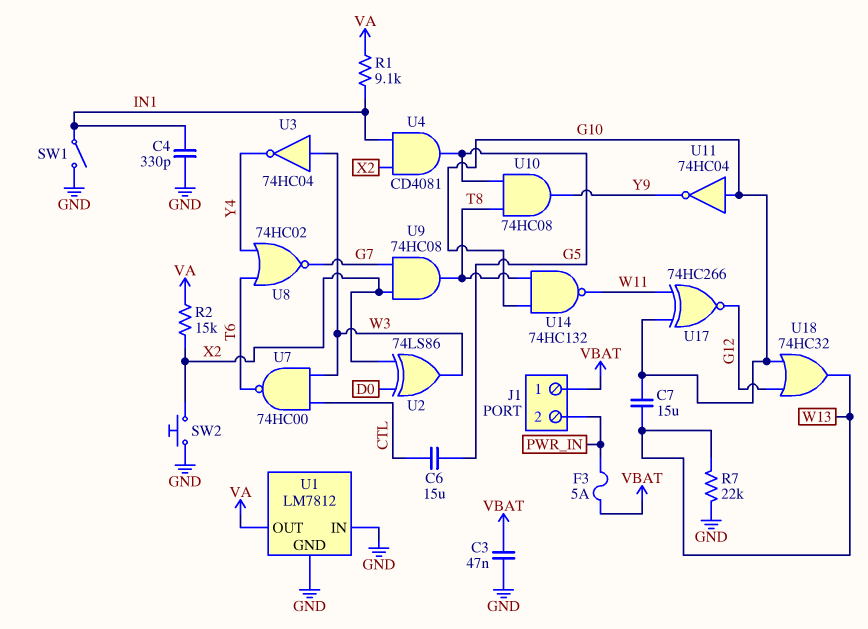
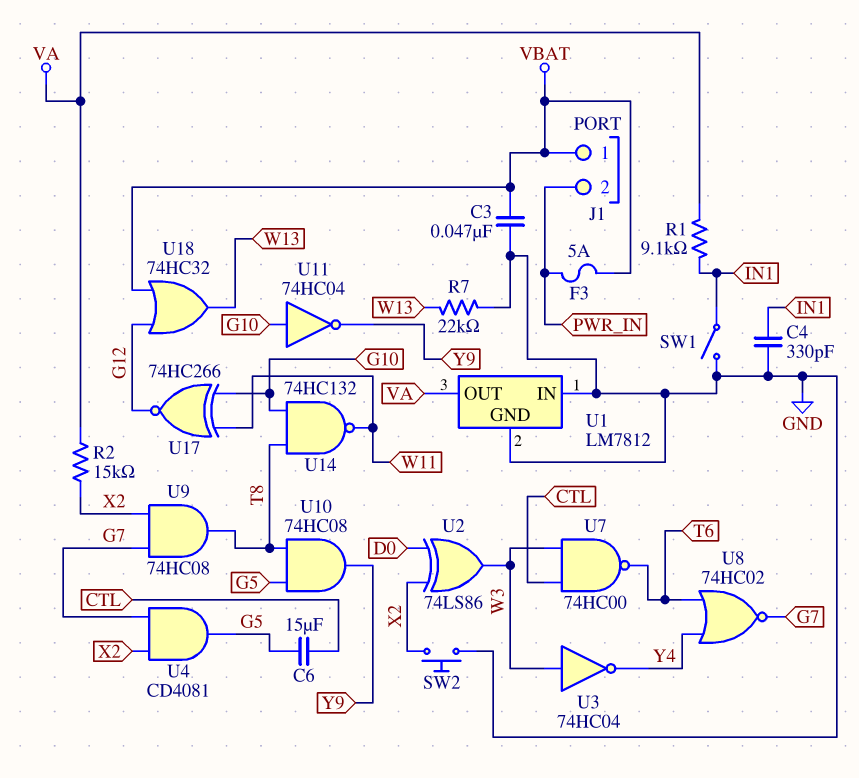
C7: 15uF (G10, W13) -> none
U4: AND CD4081 (in IN1, in X2, out G5) -> AND CD4081 (in G7, in X2, out G5)
U18: OR 74HC32 (in G10, in G12, out W13) -> OR 74HC32 (in G12, in VBAT, out W13)

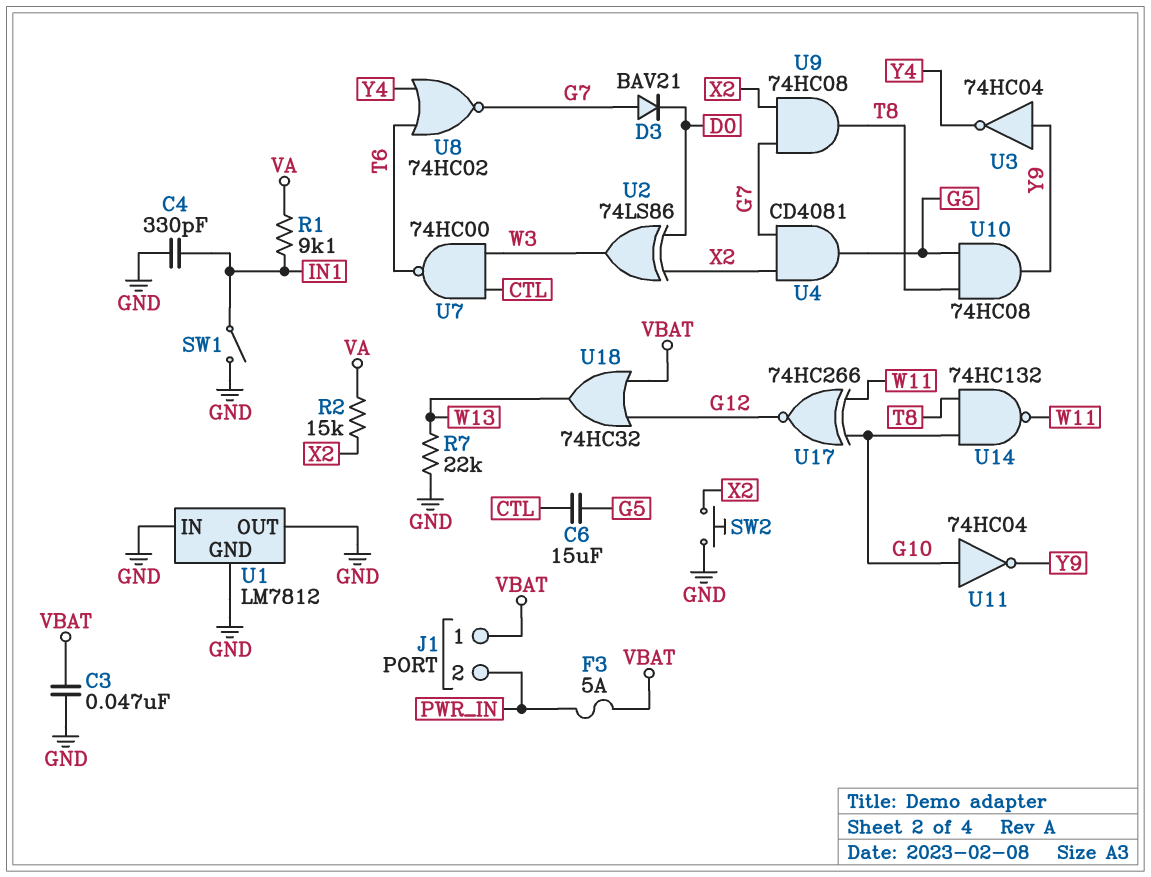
D3: none -> diode BAV21 (A G7, K D0)
U1 pin OUT: VA -> GND
U3: NOT 74HC04 (in W3, out Y4) -> NOT 74HC04 (in Y9, out Y4)

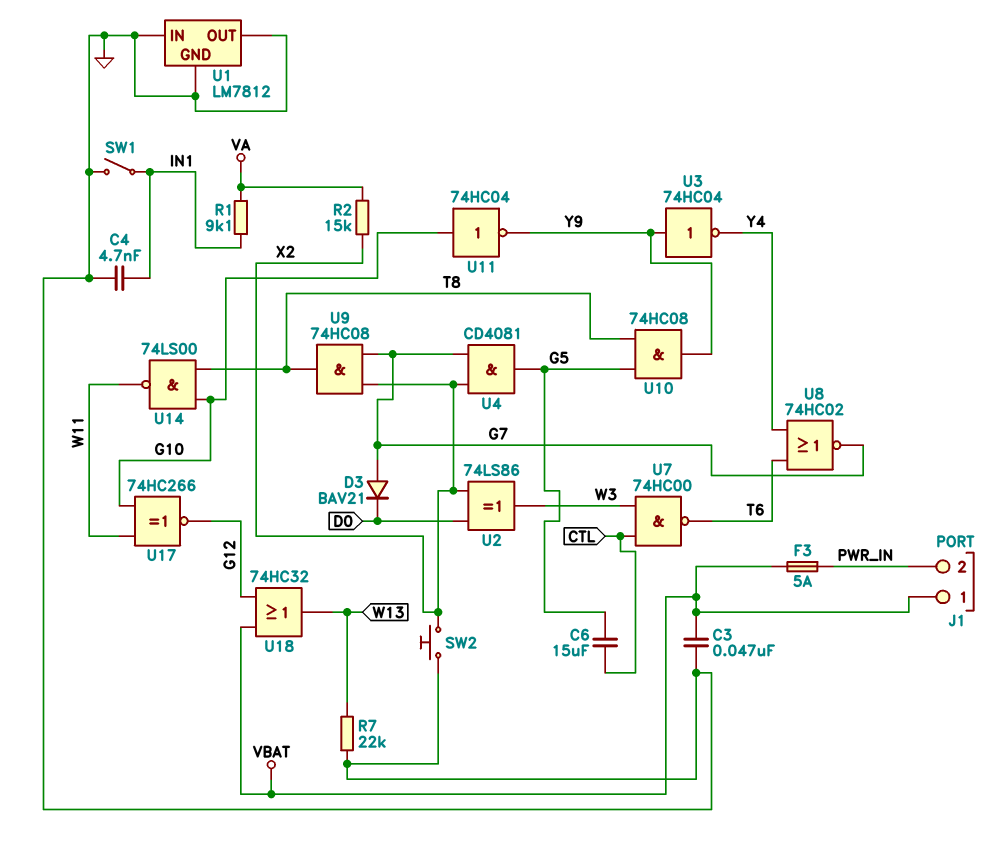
C4: 330pF (GND, IN1) -> 4.7nF (GND, IN1)
U14: NAND 74HC132 (in G10, in T8, out W11) -> NAND 74LS00 (in G10, in T8, out W11)

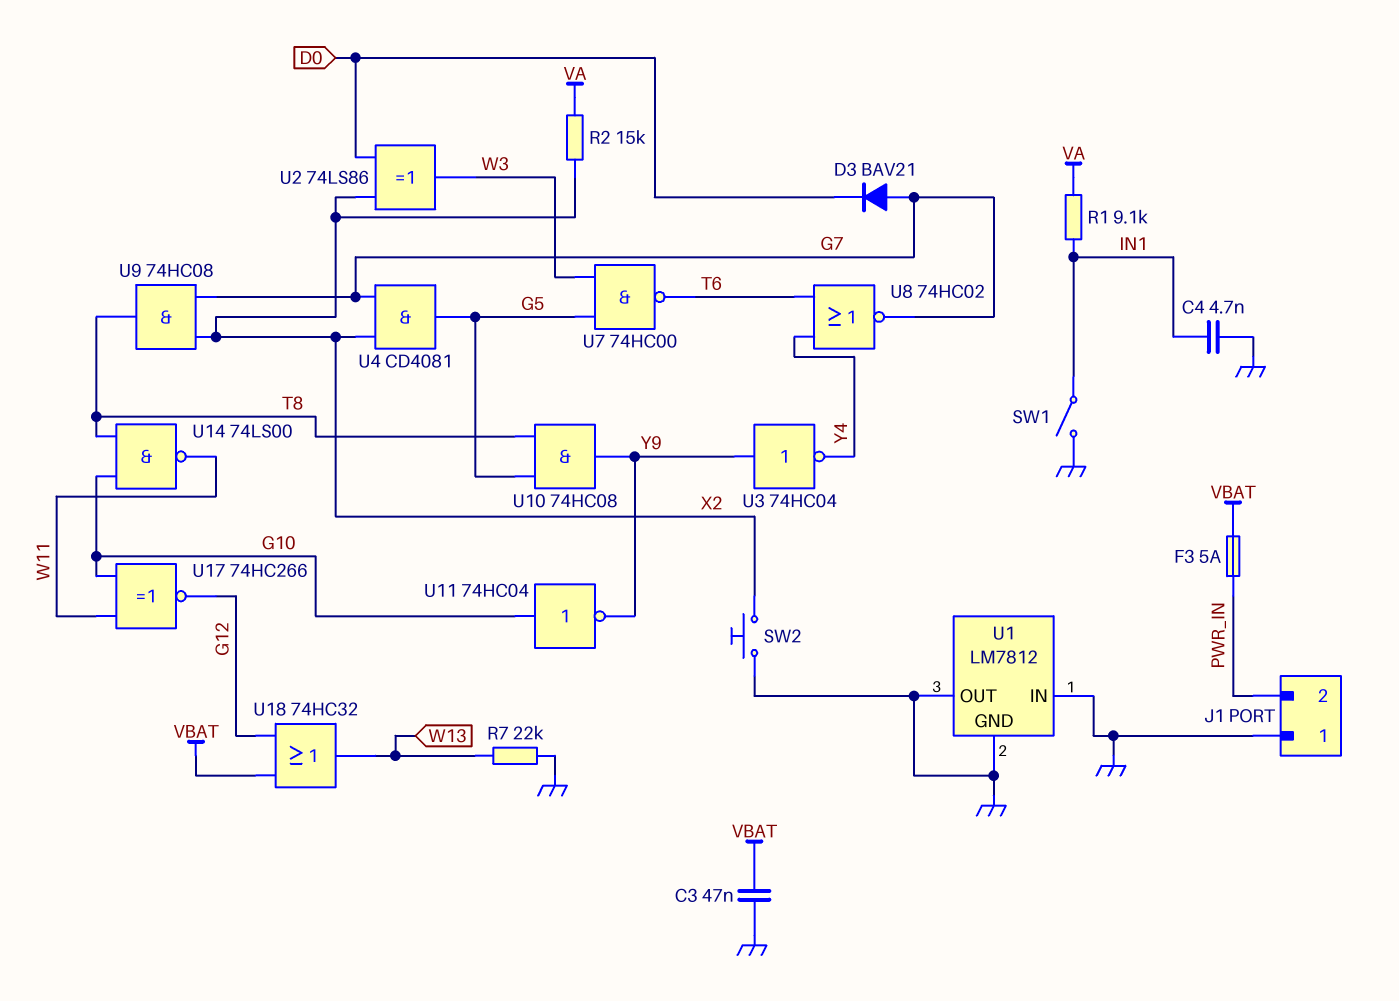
C6: 15uF (CTL, G5) -> none
J1 pin 1: VBAT -> GND
U7: NAND 74HC00 (in CTL, in W3, out T6) -> NAND 74HC00 (in G5, in W3, out T6)

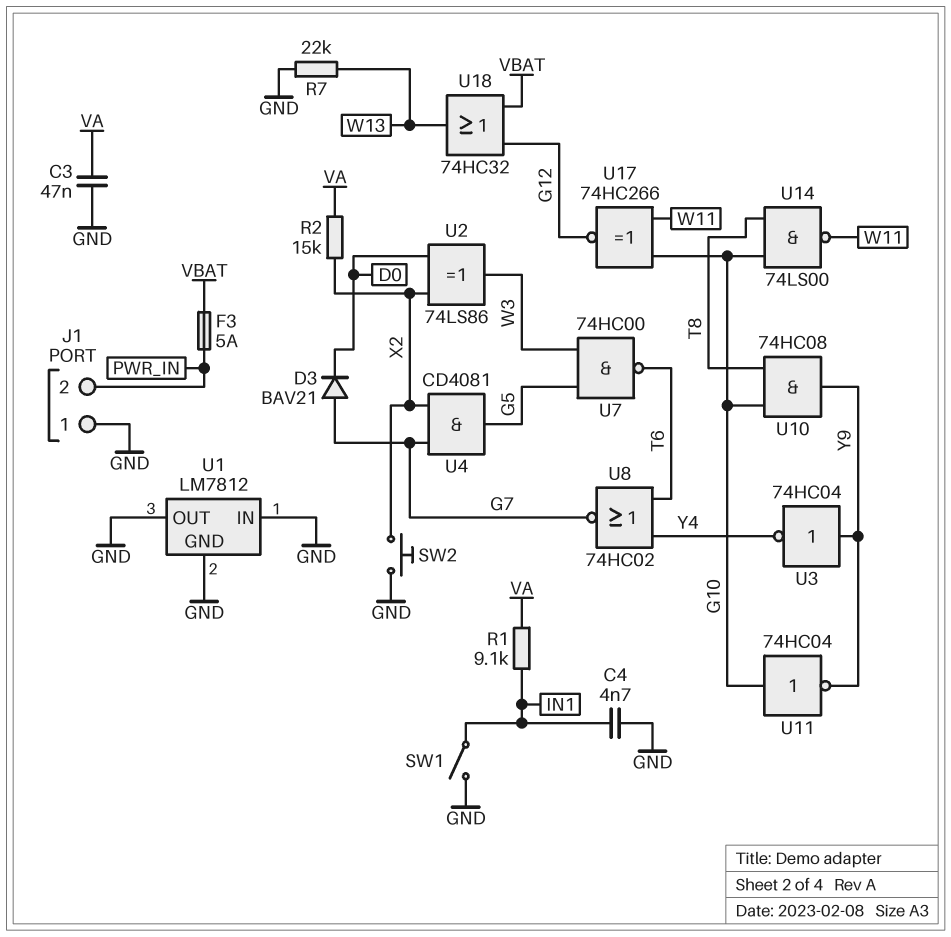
C3: 47nF (GND, VBAT) -> 47nF (GND, VA)
U9: AND 74HC08 (in G7, in X2, out T8) -> none
U10: AND 74HC08 (in G5, in T8, out Y9) -> AND 74HC08 (in G10, in T8, out Y9)

